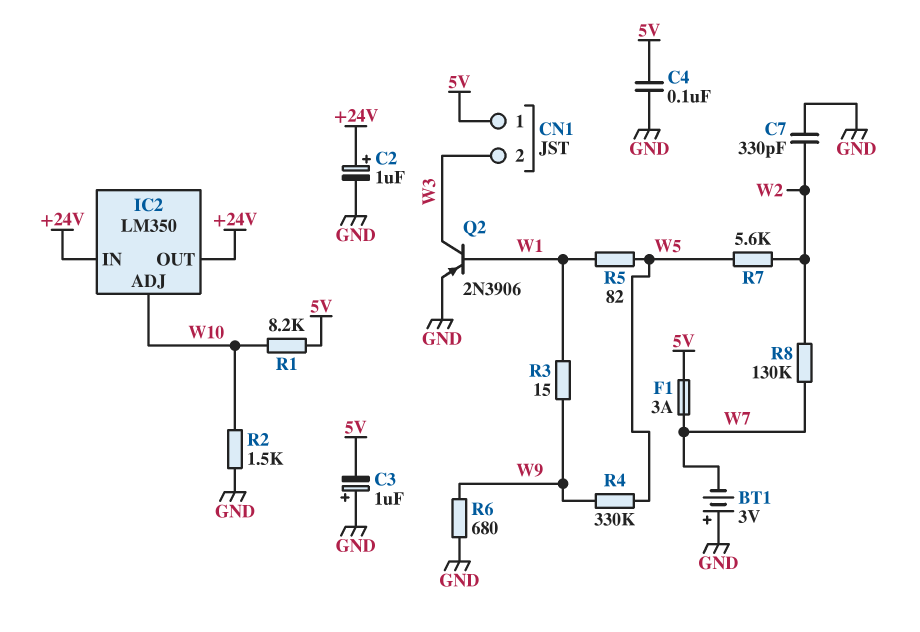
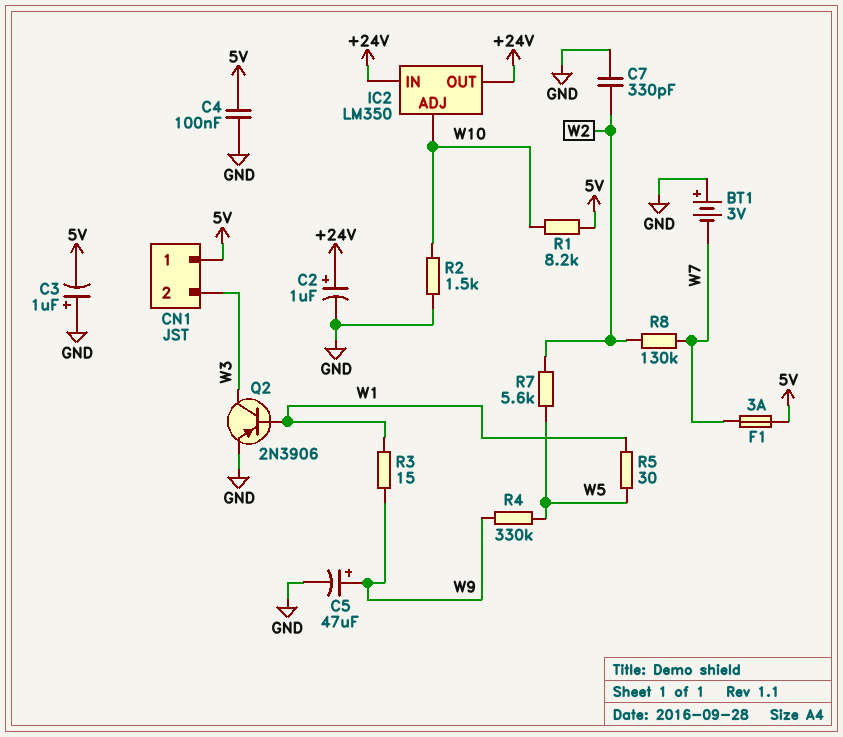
C5: none -> 47uF (plus W9, minus GND)
R5: 82 (W1, W5) -> 30 (W1, W5)
R6: 680 (GND, W9) -> none

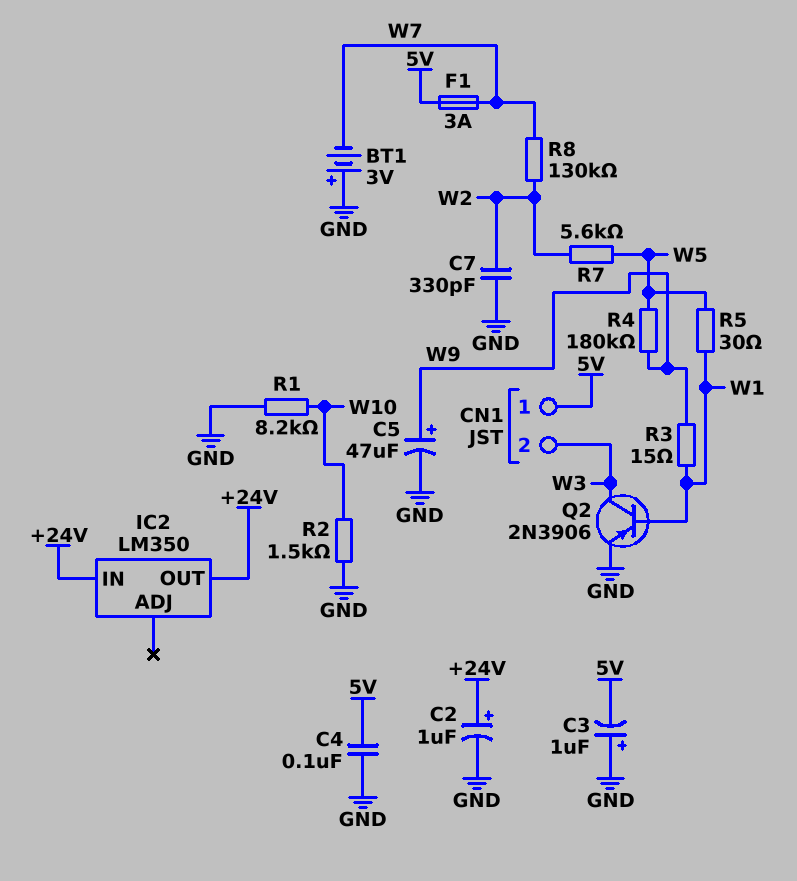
IC2 pin ADJ: W10 -> none
R1: 8.2k (5V, W10) -> 8.2k (GND, W10)
R4: 330k (W5, W9) -> 180k (W5, W9)

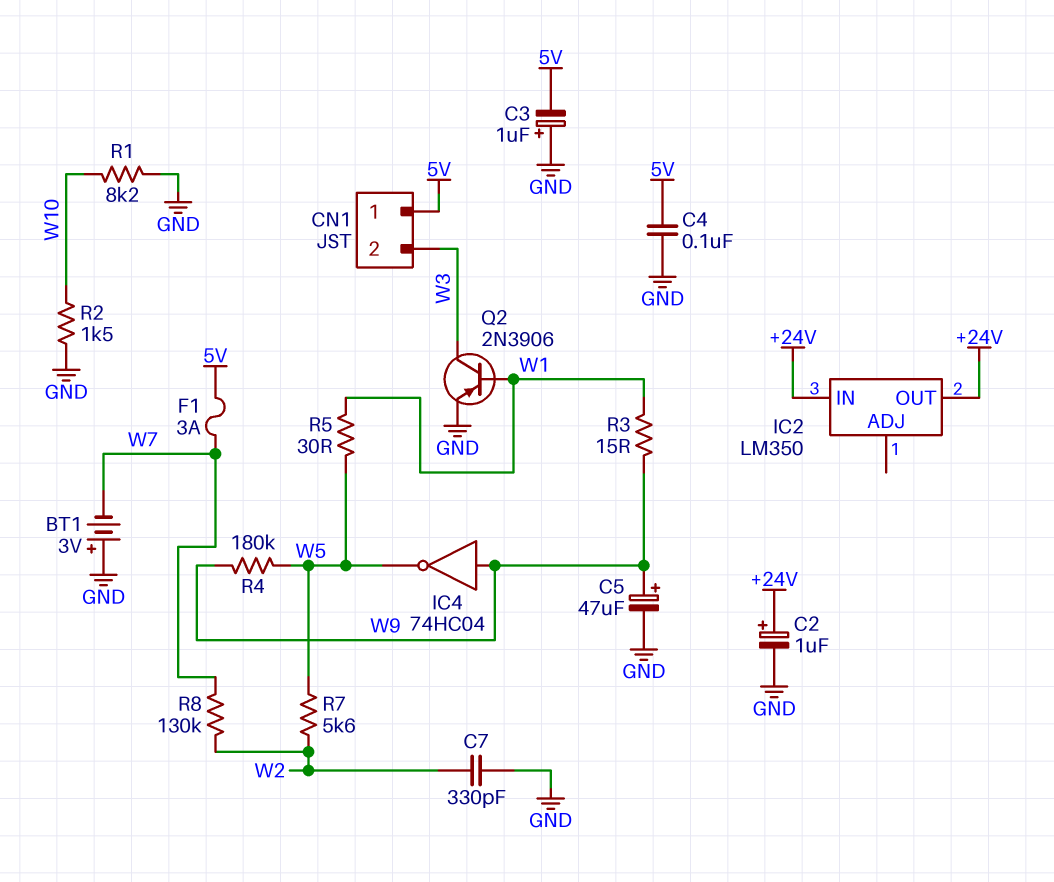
IC4: none -> NOT 74HC04 (in W9, out W5)

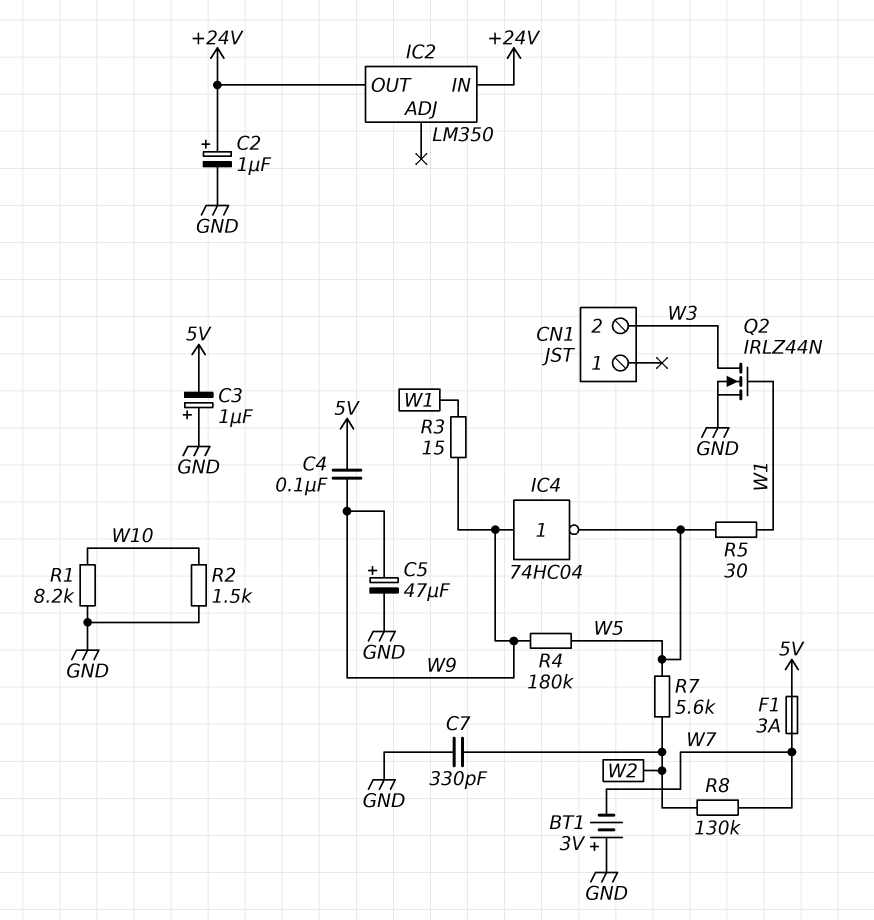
C4: 100nF (5V, GND) -> 100nF (5V, W9)
CN1 pin 1: 5V -> none
Q2: PNP 2N3906 (B W1, C W3, E GND) -> NMOS IRLZ44N (G W1, D W3, S GND)

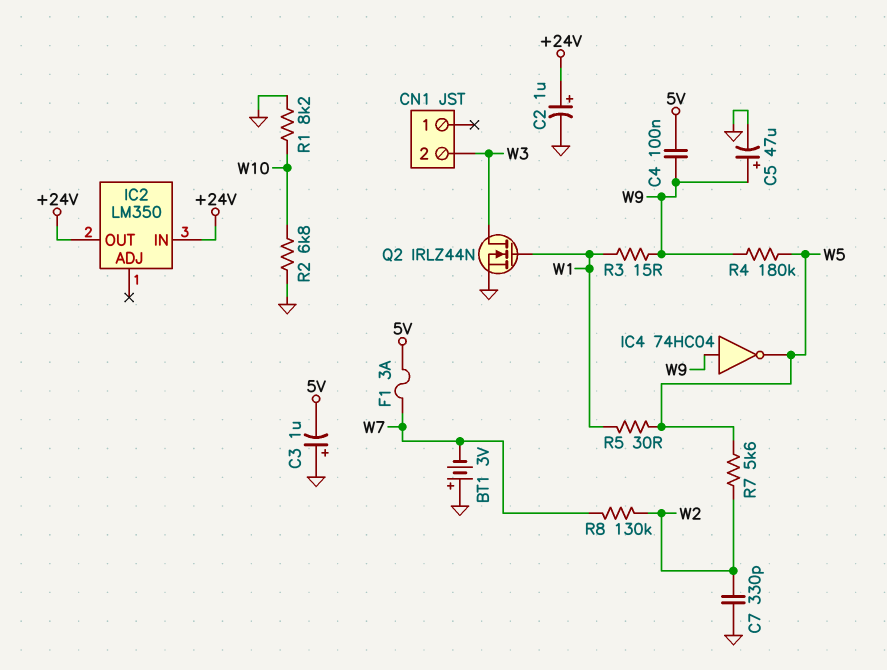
R2: 1.5k (GND, W10) -> 6.8k (GND, W10)

